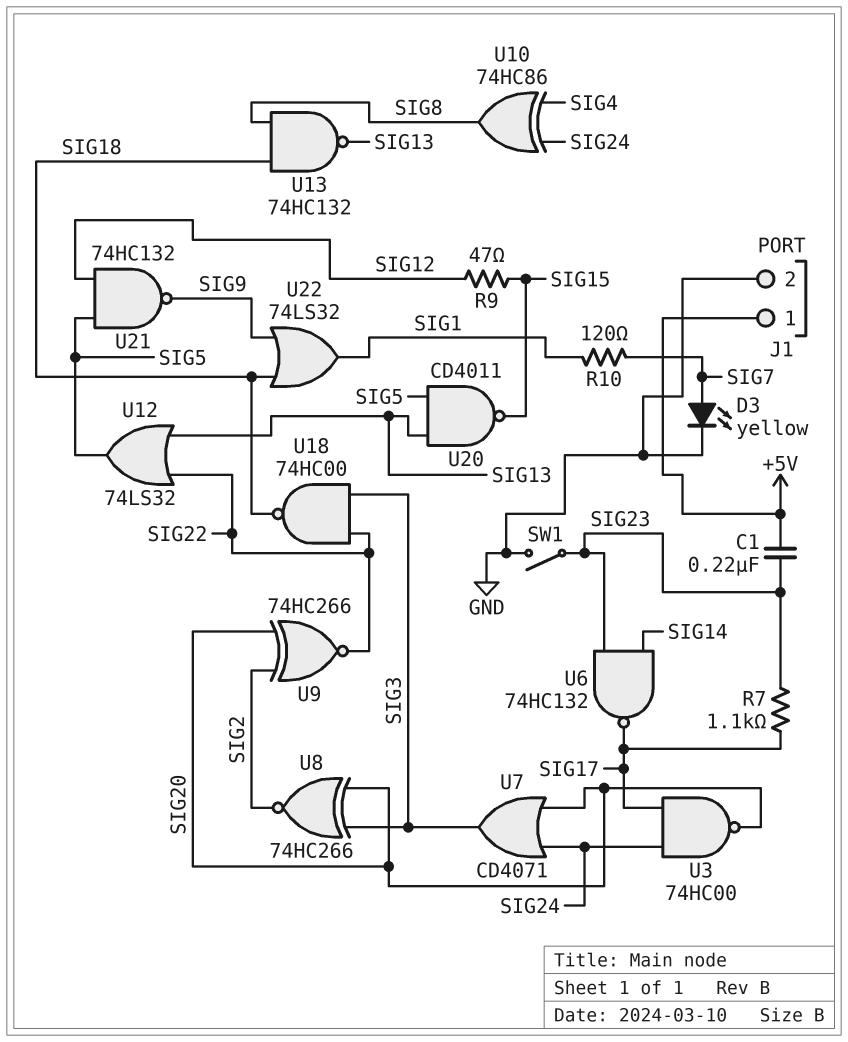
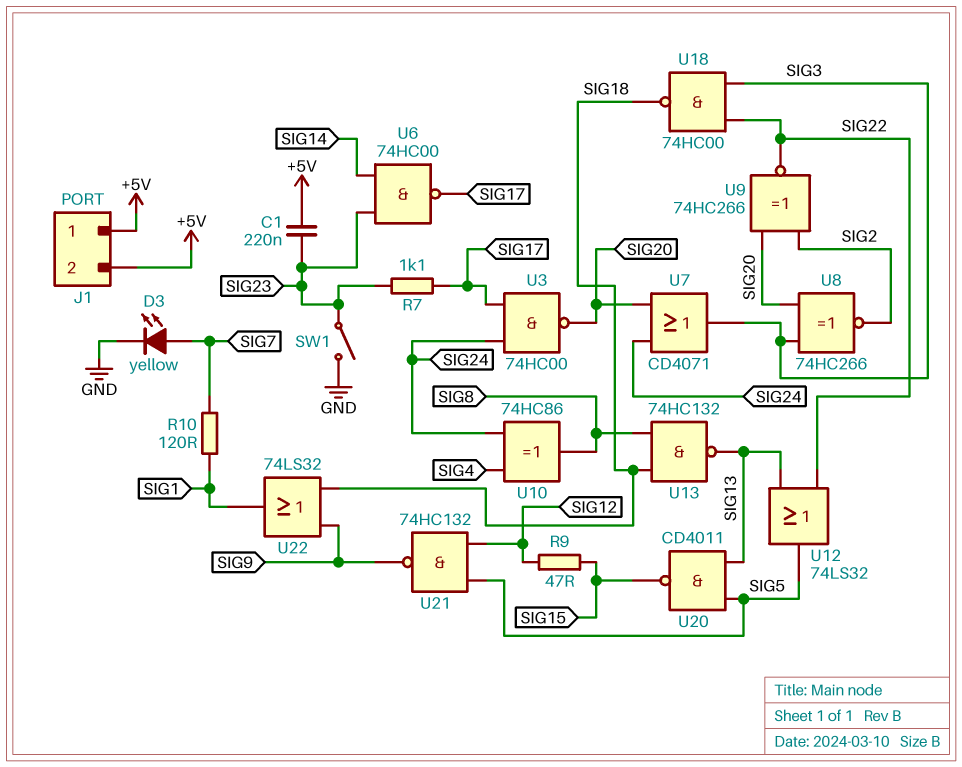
J1 pin 2: GND -> +5V
U6: NAND 74HC132 (in SIG14, in SIG23, out SIG17) -> NAND 74HC00 (in SIG14, in SIG23, out SIG17)

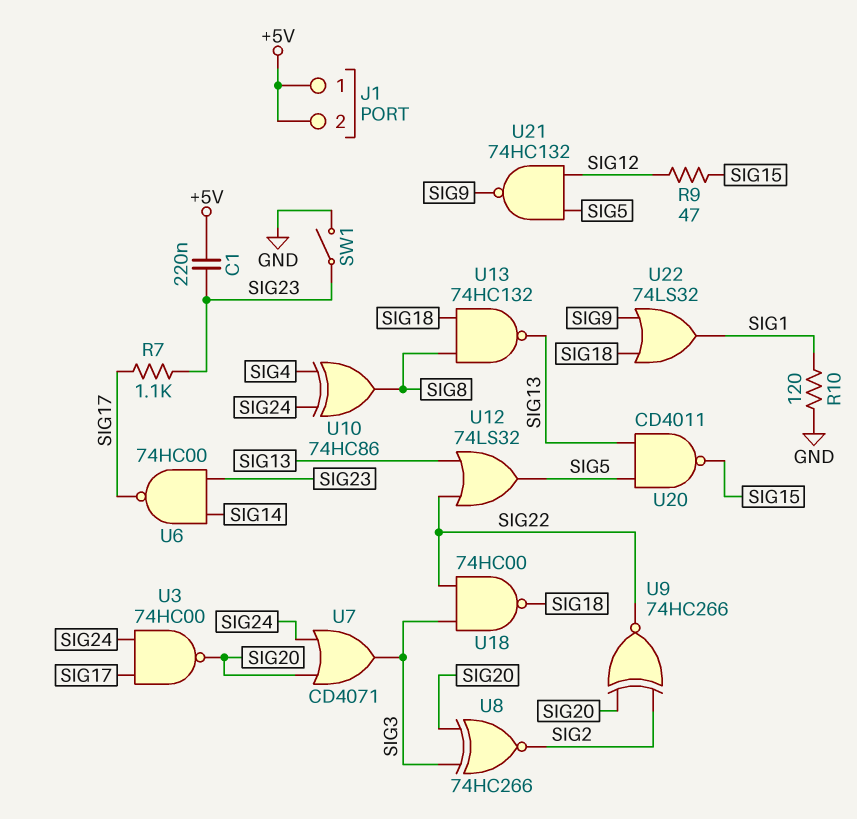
D3: LED yellow (A SIG7, K GND) -> none
R10: 120 (SIG1, SIG7) -> 120 (GND, SIG1)

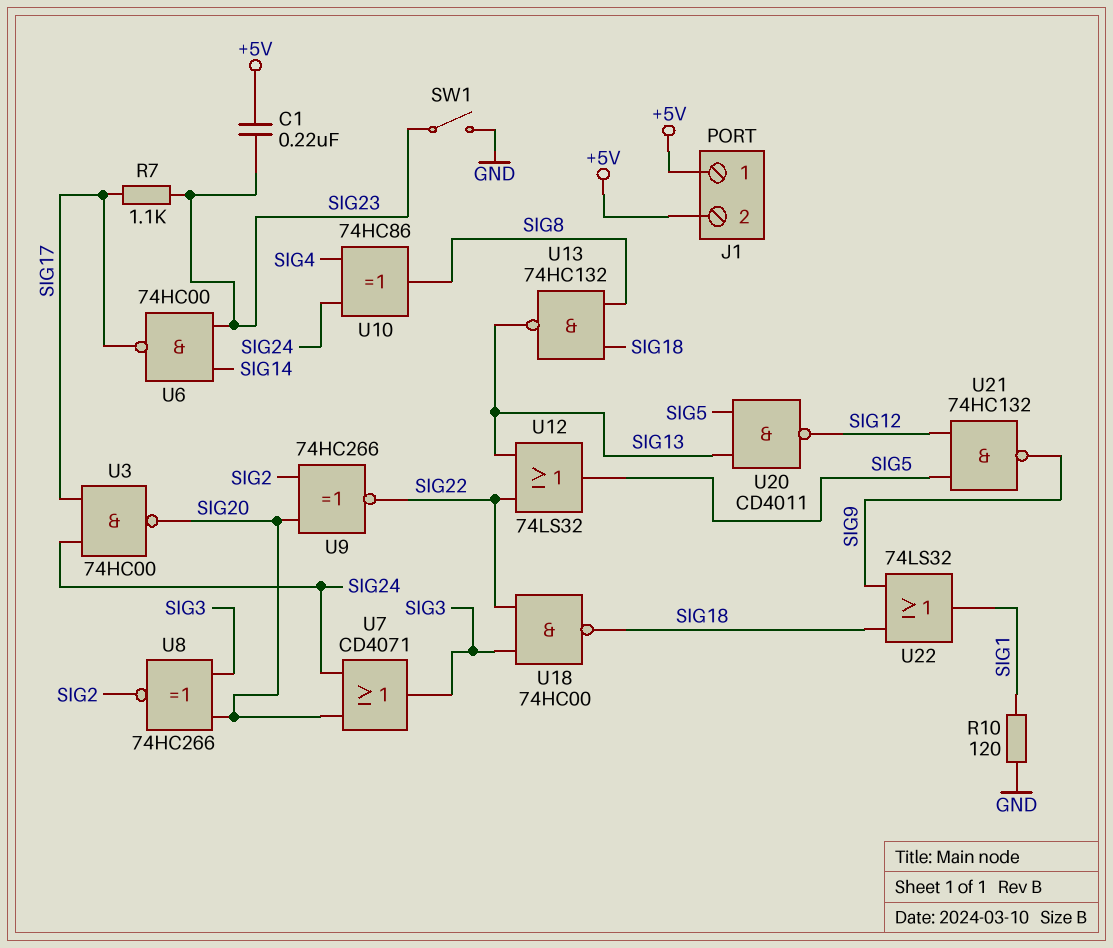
R9: 47 (SIG12, SIG15) -> none
U20: NAND CD4011 (in SIG5, in SIG13, out SIG15) -> NAND CD4011 (in SIG5, in SIG13, out SIG12)

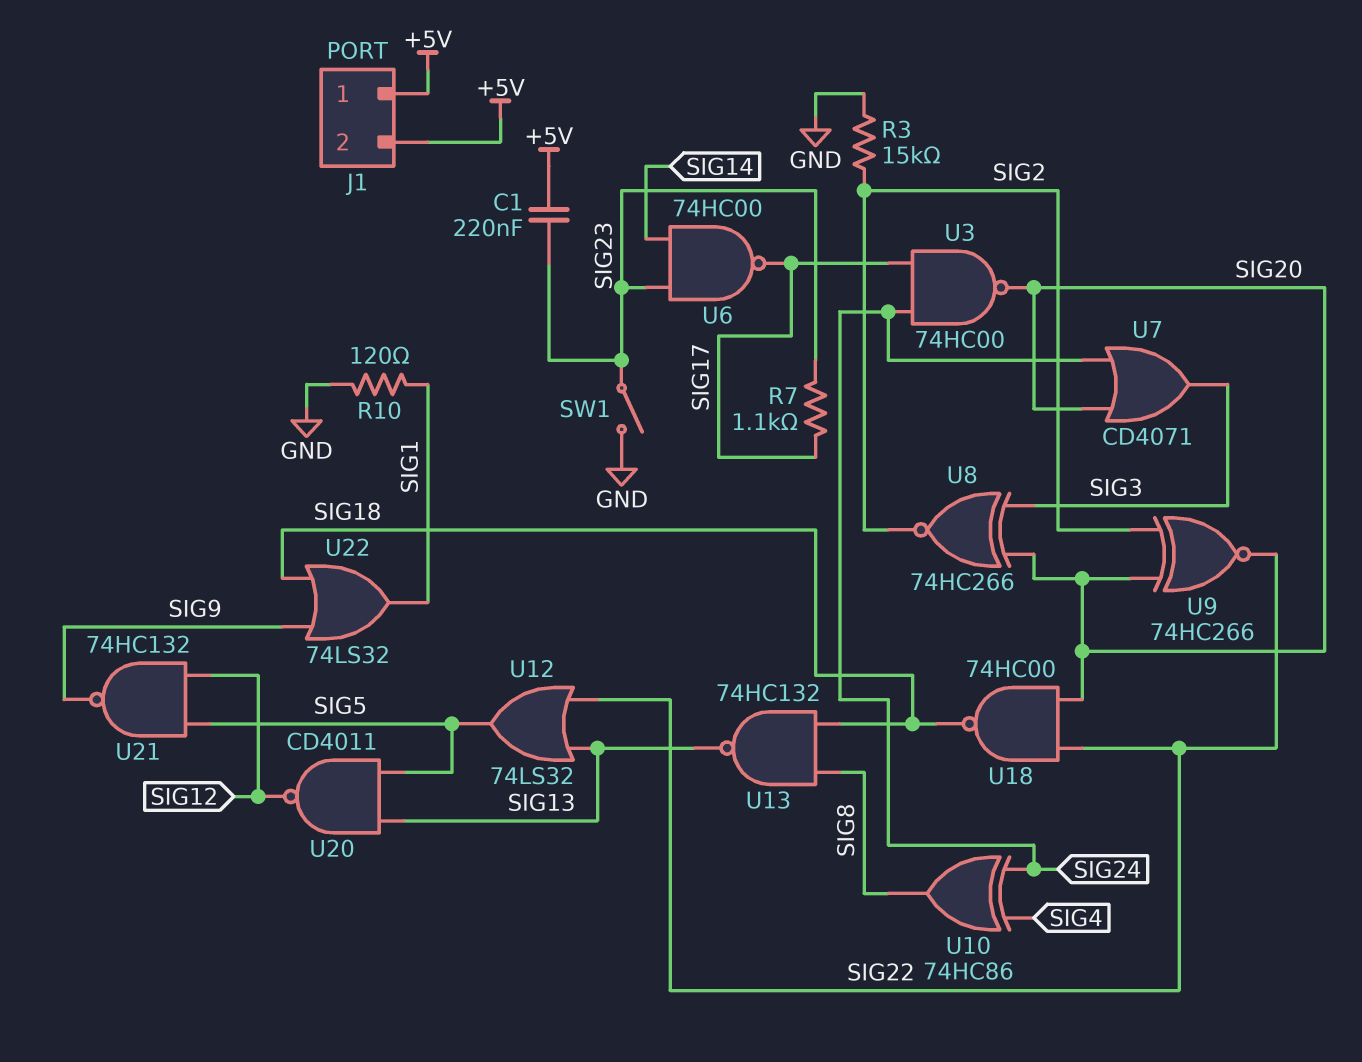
R3: none -> 15k (GND, SIG2)
U18: NAND 74HC00 (in SIG3, in SIG22, out SIG18) -> NAND 74HC00 (in SIG20, in SIG22, out SIG18)

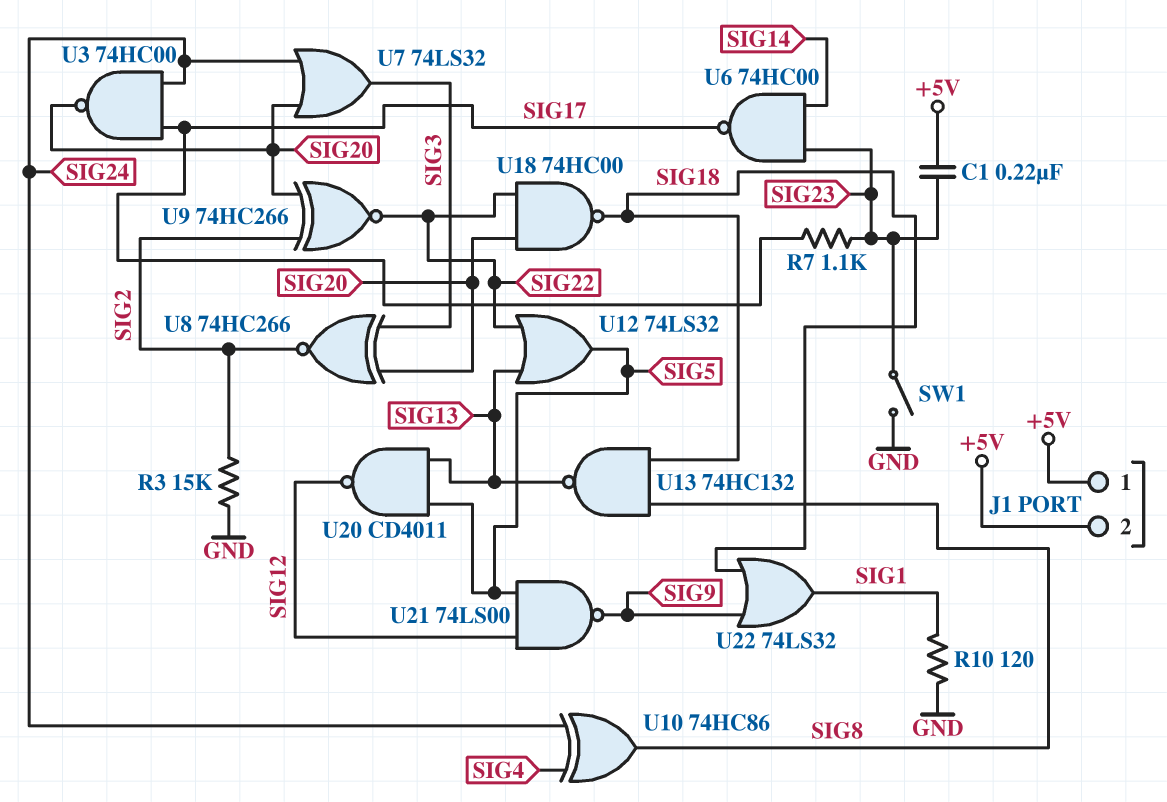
U7: OR CD4071 (in SIG20, in SIG24, out SIG3) -> OR 74LS32 (in SIG20, in SIG24, out SIG3)
U21: NAND 74HC132 (in SIG5, in SIG12, out SIG9) -> NAND 74LS00 (in SIG5, in SIG12, out SIG9)

